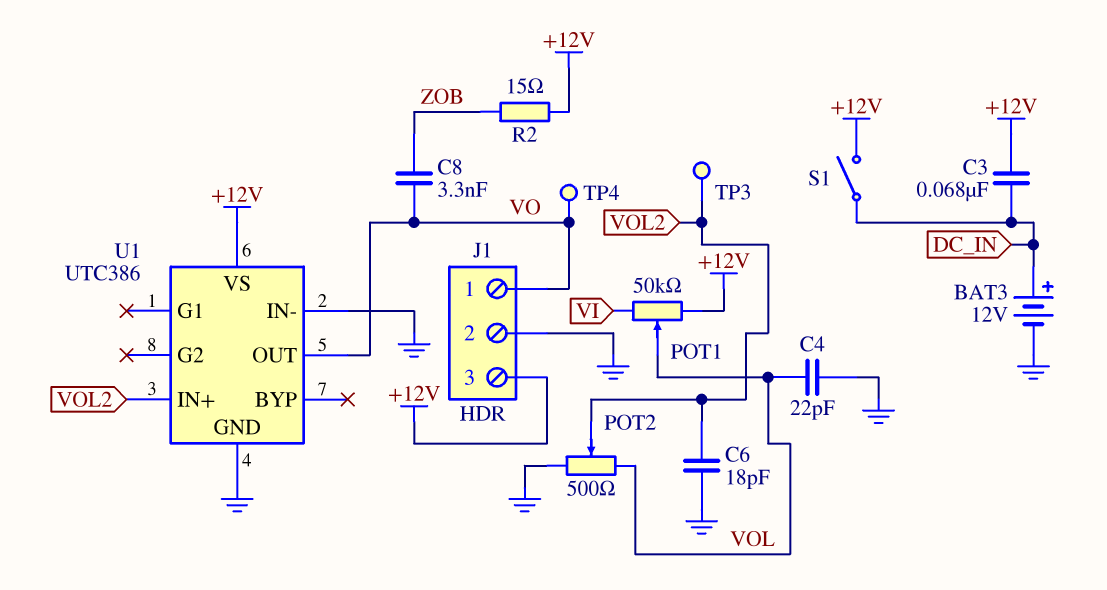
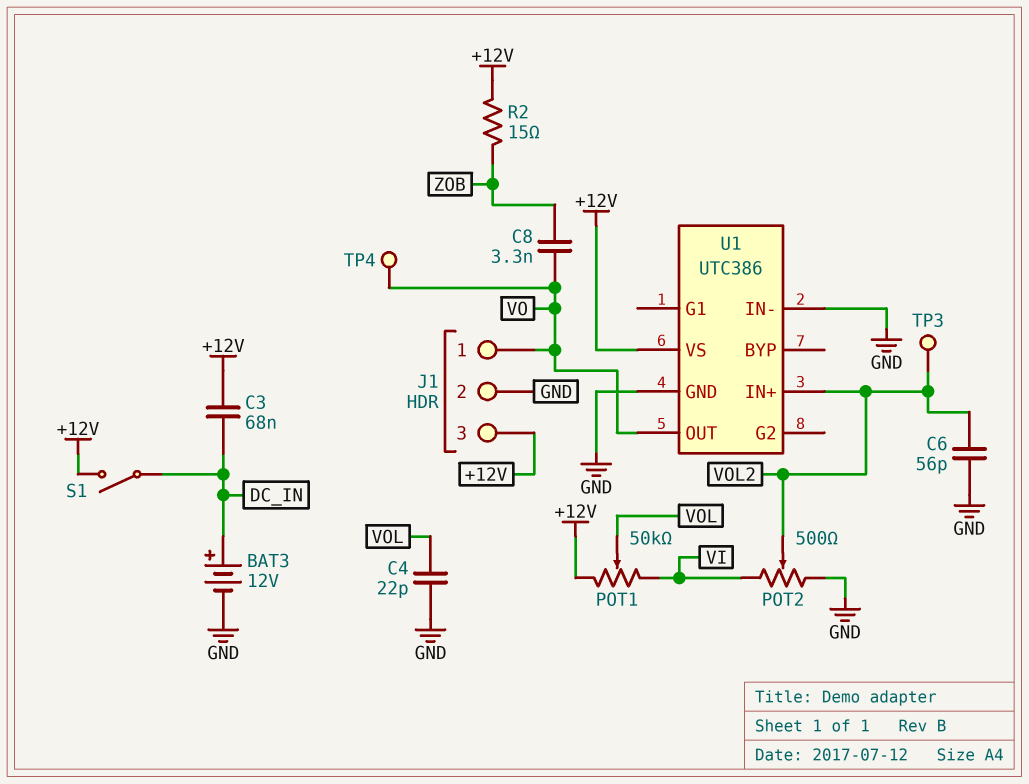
C6: 18pF (GND, VOL2) -> 56pF (GND, VOL2)
POT2: 500 (GND, VOL, wiper VOL2) -> 500 (GND, VI, wiper VOL2)

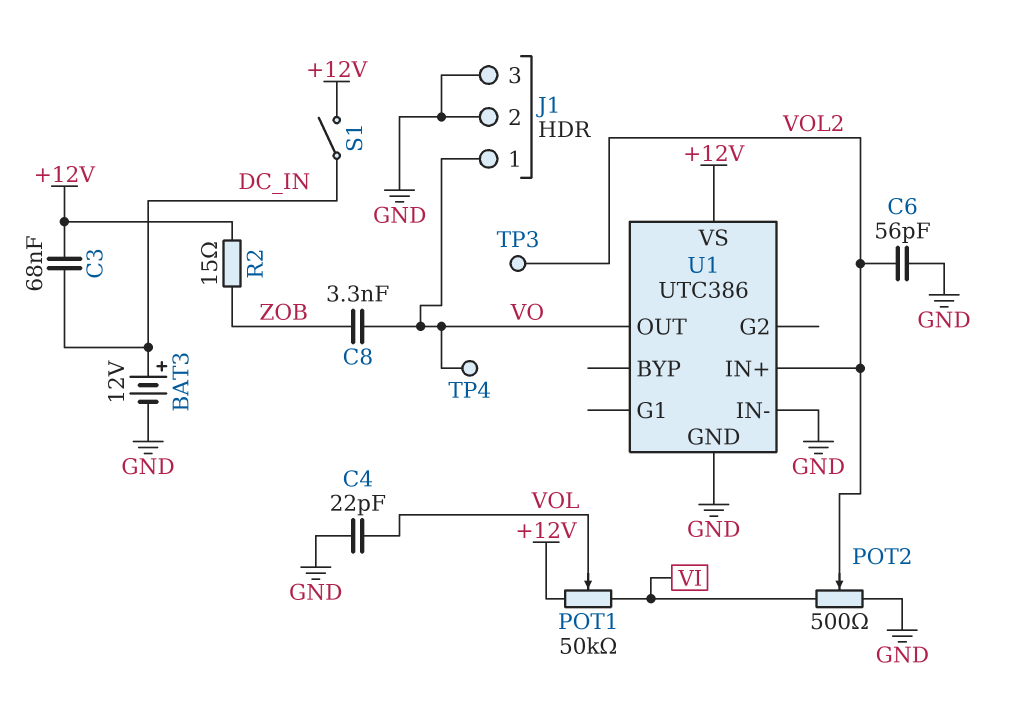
J1 pin 3: +12V -> GND

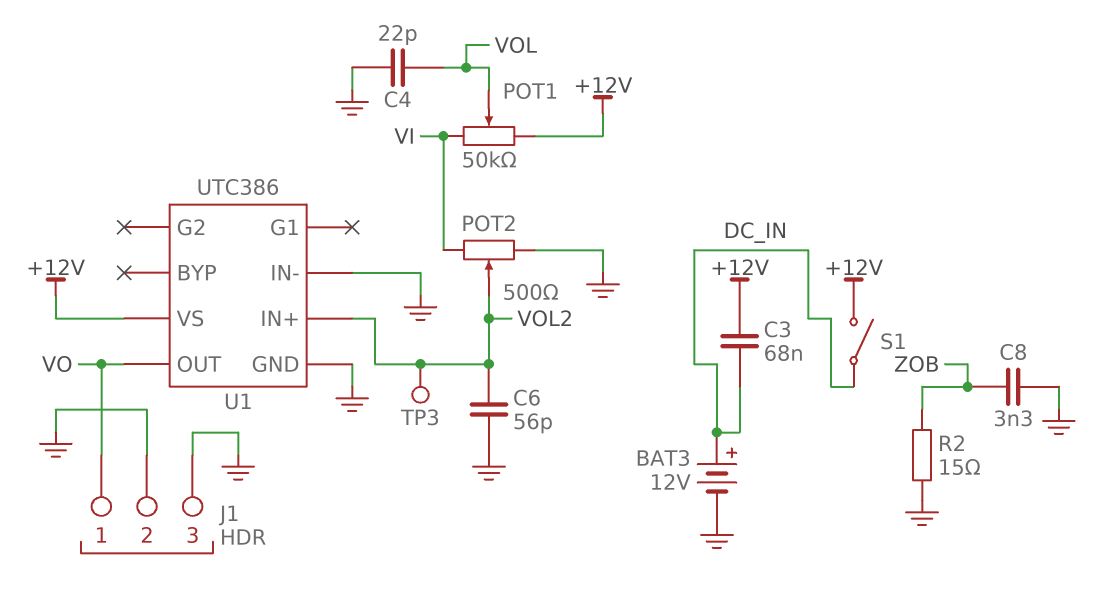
C8: 3.3nF (VO, ZOB) -> 3.3nF (GND, ZOB)
R2: 15 (+12V, ZOB) -> 15 (GND, ZOB)
TP4: test point (VO) -> none

